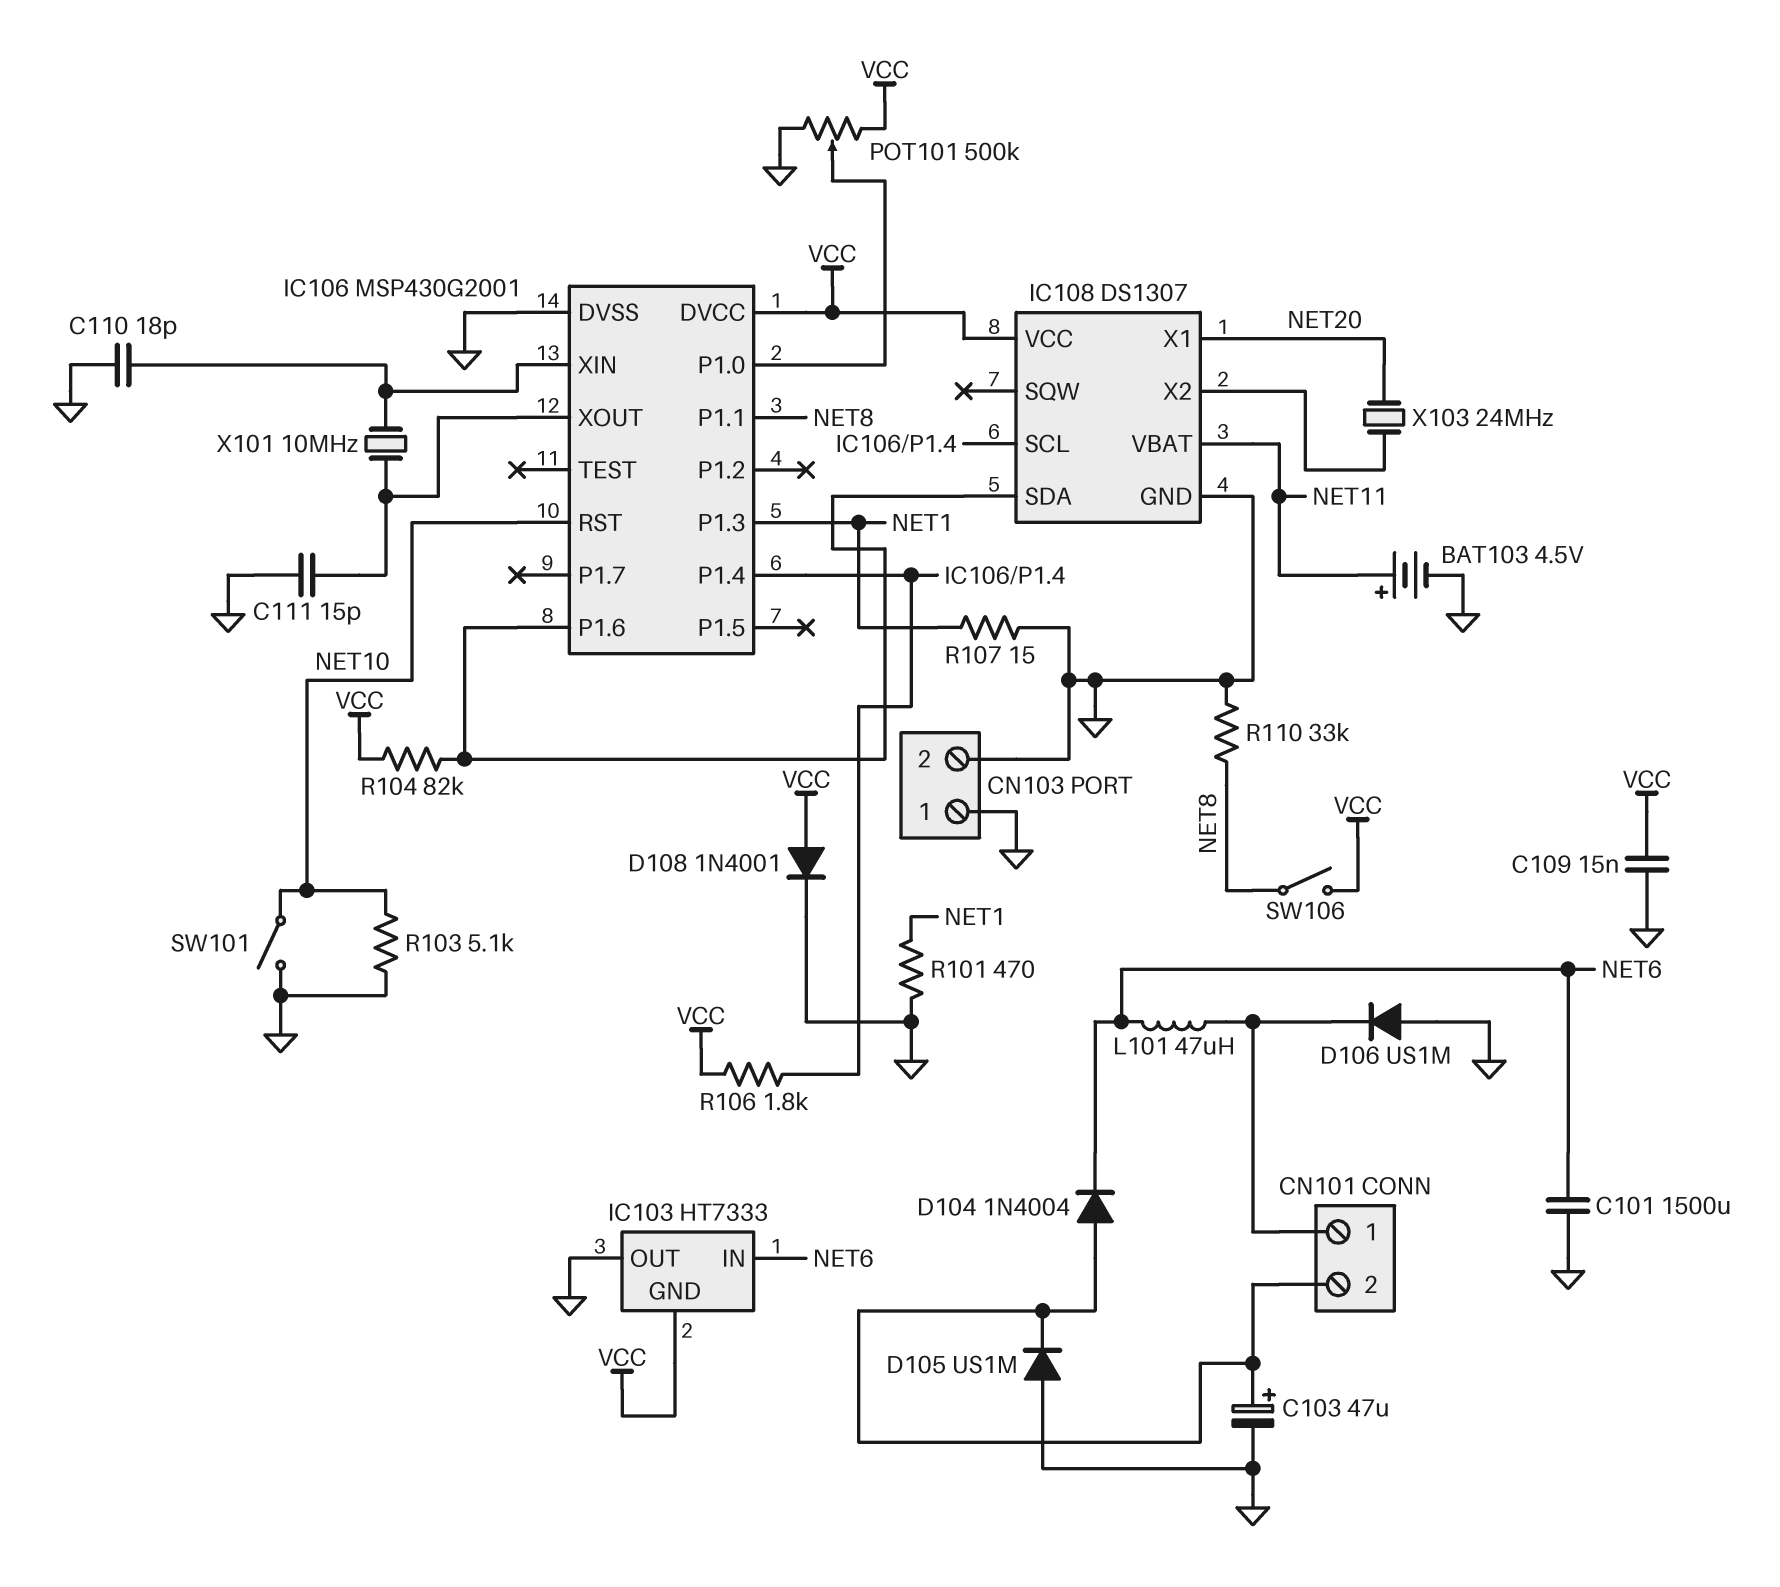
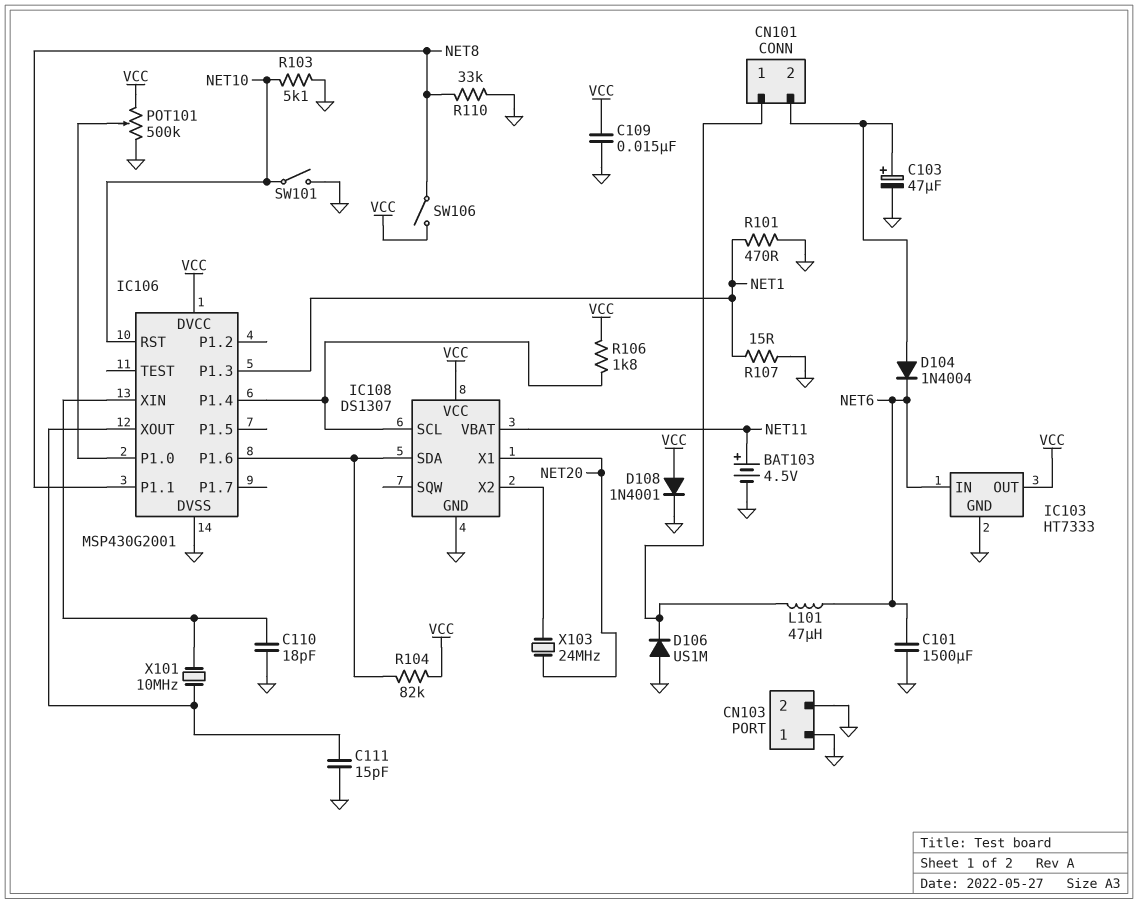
D105: diode US1M (A GND, K CN101/2) -> none
IC103 pin GND: VCC -> GND
IC103 pin OUT: GND -> VCC

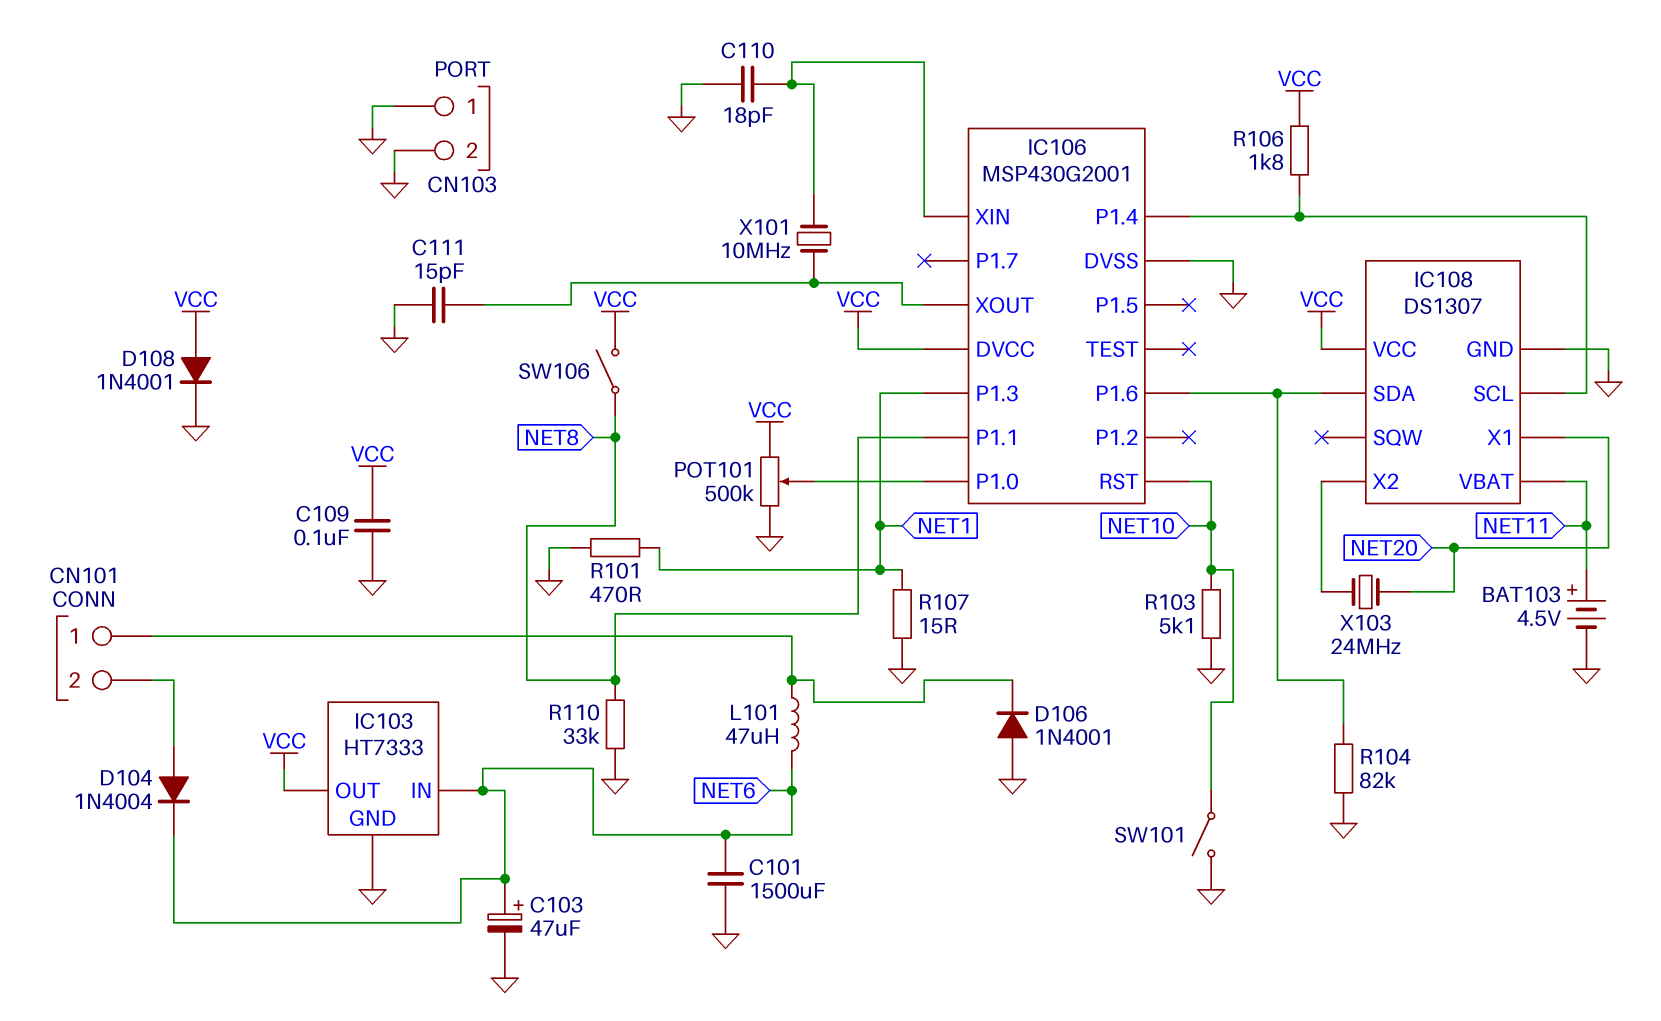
C103: 47uF (plus CN101/2, minus GND) -> 47uF (plus NET6, minus GND)
C109: 15nF (GND, VCC) -> 100nF (GND, VCC)
D106: diode US1M (A GND, K CN101/1) -> diode 1N4001 (A GND, K CN101/1)
R104: 82k (IC106/P1.6, VCC) -> 82k (GND, IC106/P1.6)

